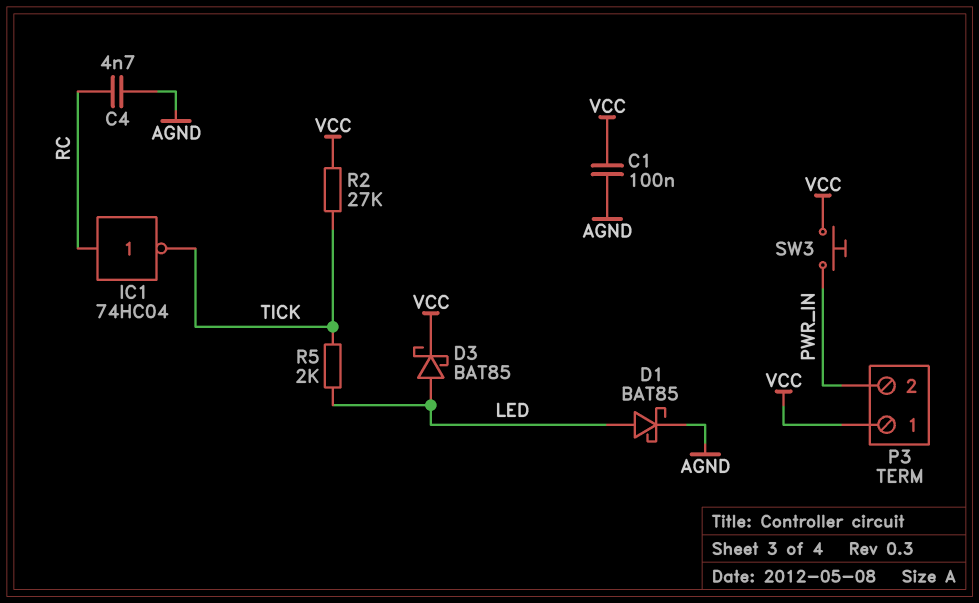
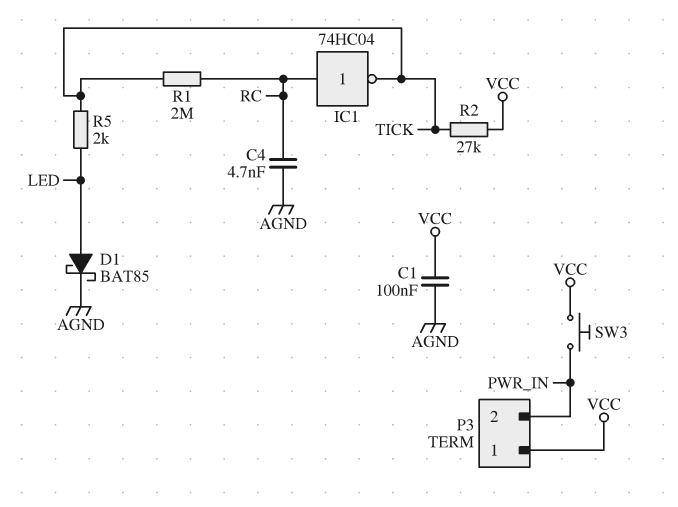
D3: schottky BAT85 (A LED, K VCC) -> none
R1: none -> 2M (RC, TICK)

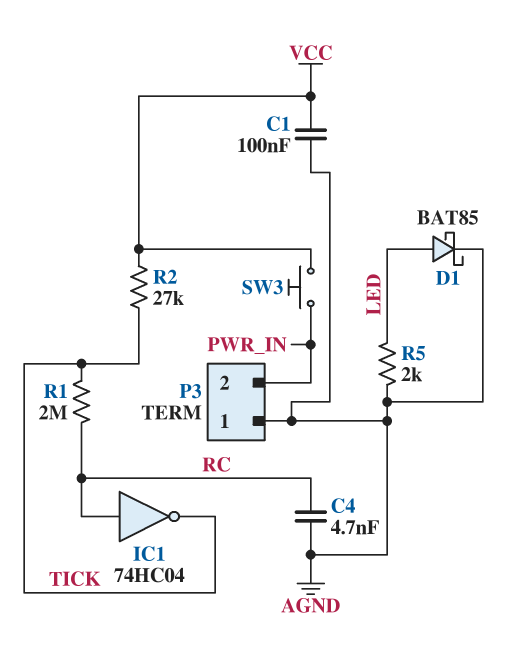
P3 pin 1: VCC -> AGND
R5: 2k (LED, TICK) -> 2k (AGND, LED)

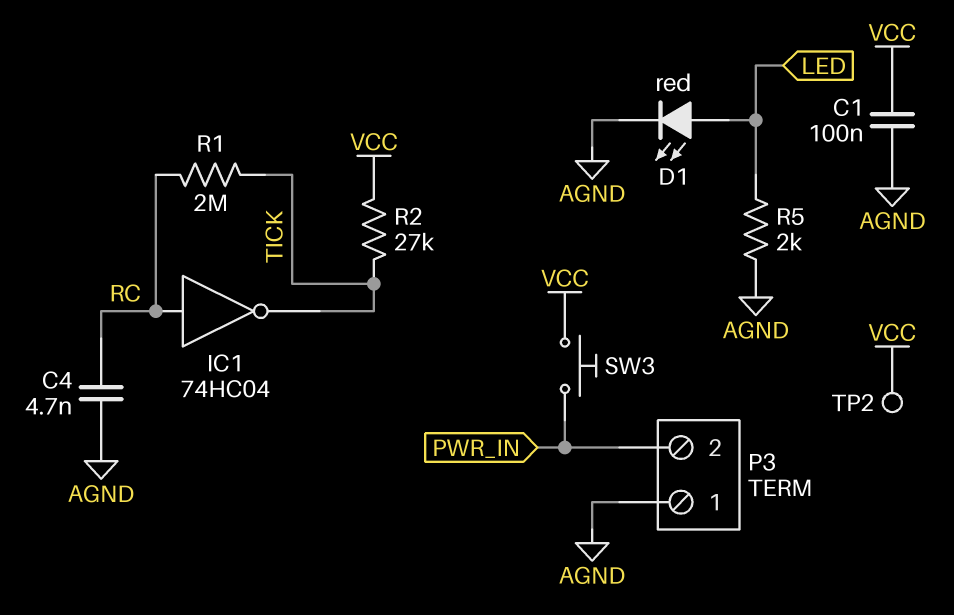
D1: schottky BAT85 (A LED, K AGND) -> LED red (A LED, K AGND)
TP2: none -> test point (VCC)

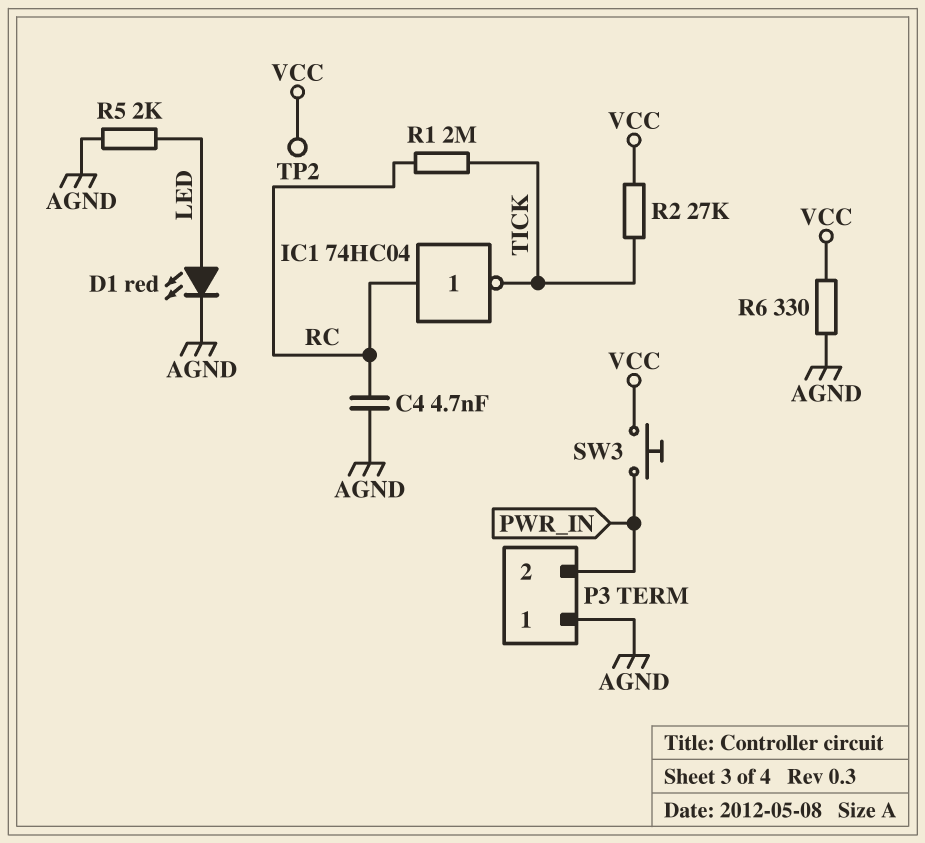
C1: 100nF (AGND, VCC) -> none
R6: none -> 330 (AGND, VCC)

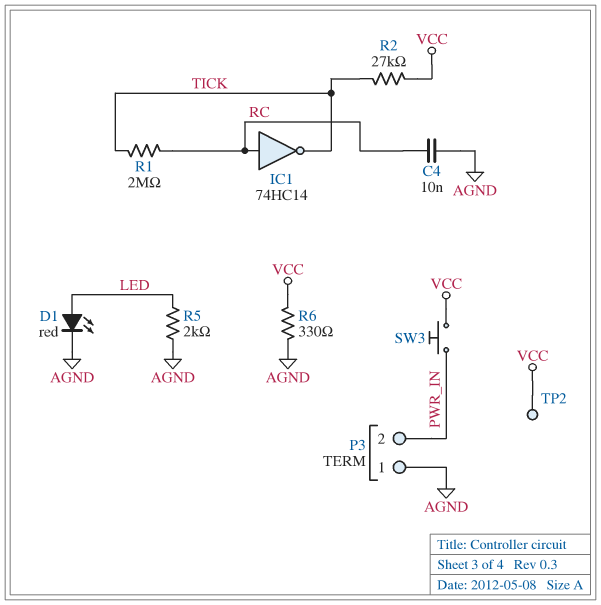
C4: 4.7nF (AGND, RC) -> 10nF (AGND, RC)
IC1: NOT 74HC04 (in RC, out TICK) -> NOT 74HC14 (in RC, out TICK)

